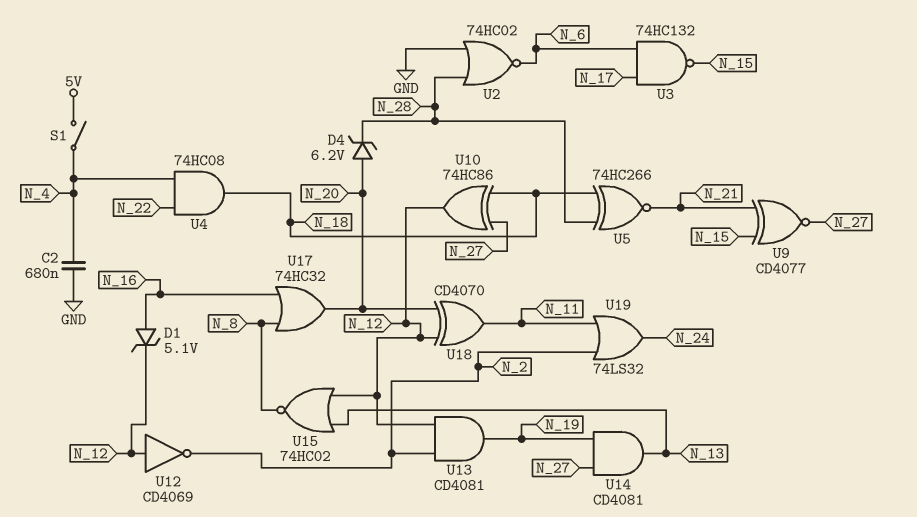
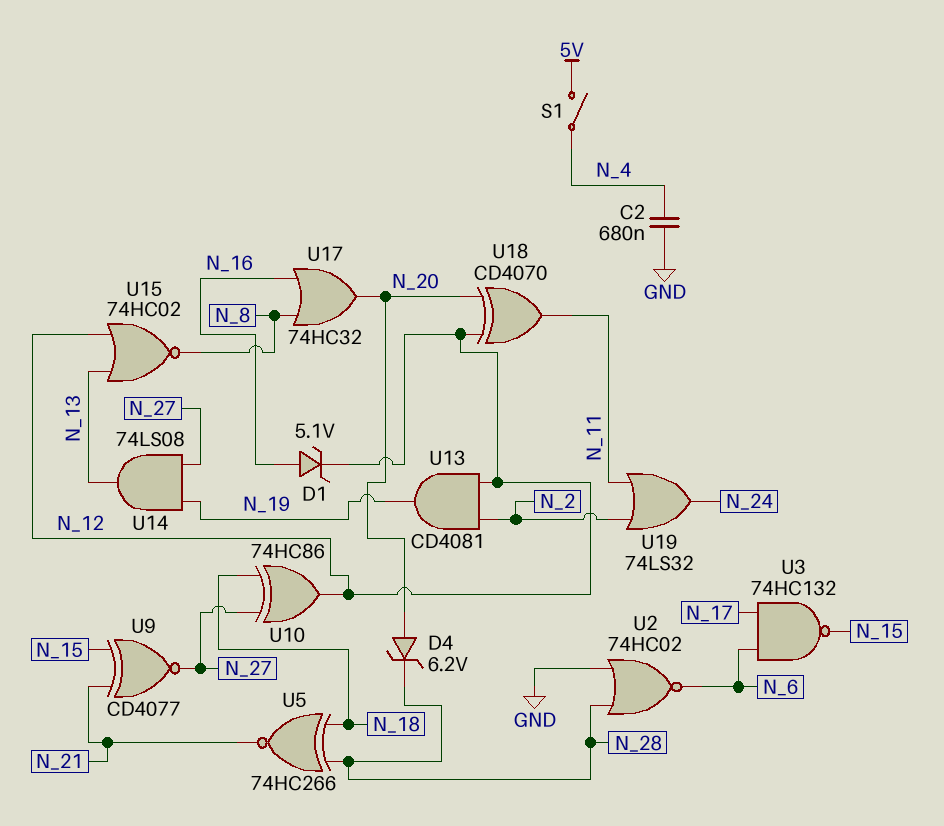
U4: AND 74HC08 (in N_4, in N_22, out N_18) -> none
U12: NOT CD4069 (in N_12, out N_2) -> none
U14: AND CD4081 (in N_19, in N_27, out N_13) -> AND 74LS08 (in N_19, in N_27, out N_13)

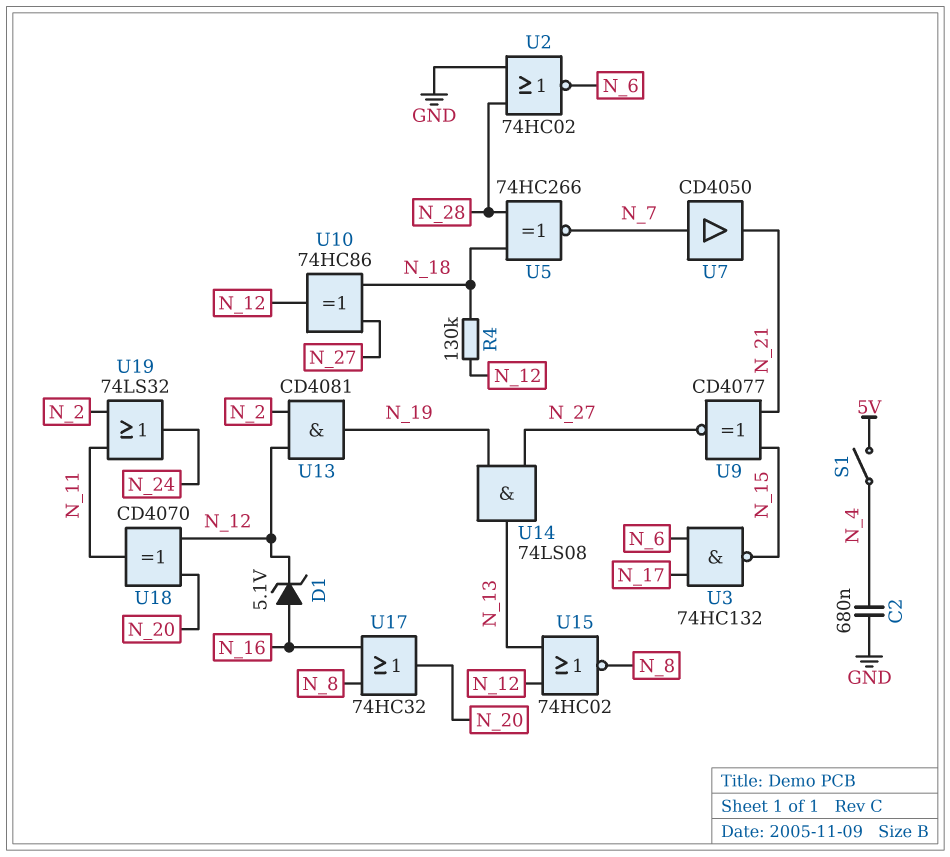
D4: zener 6.2V (A N_20, K N_28) -> none
R4: none -> 130k (N_12, N_18)
U5: XNOR 74HC266 (in N_18, in N_28, out N_21) -> XNOR 74HC266 (in N_18, in N_28, out N_7)
U7: none -> buffer CD4050 (in N_7, out N_21)

